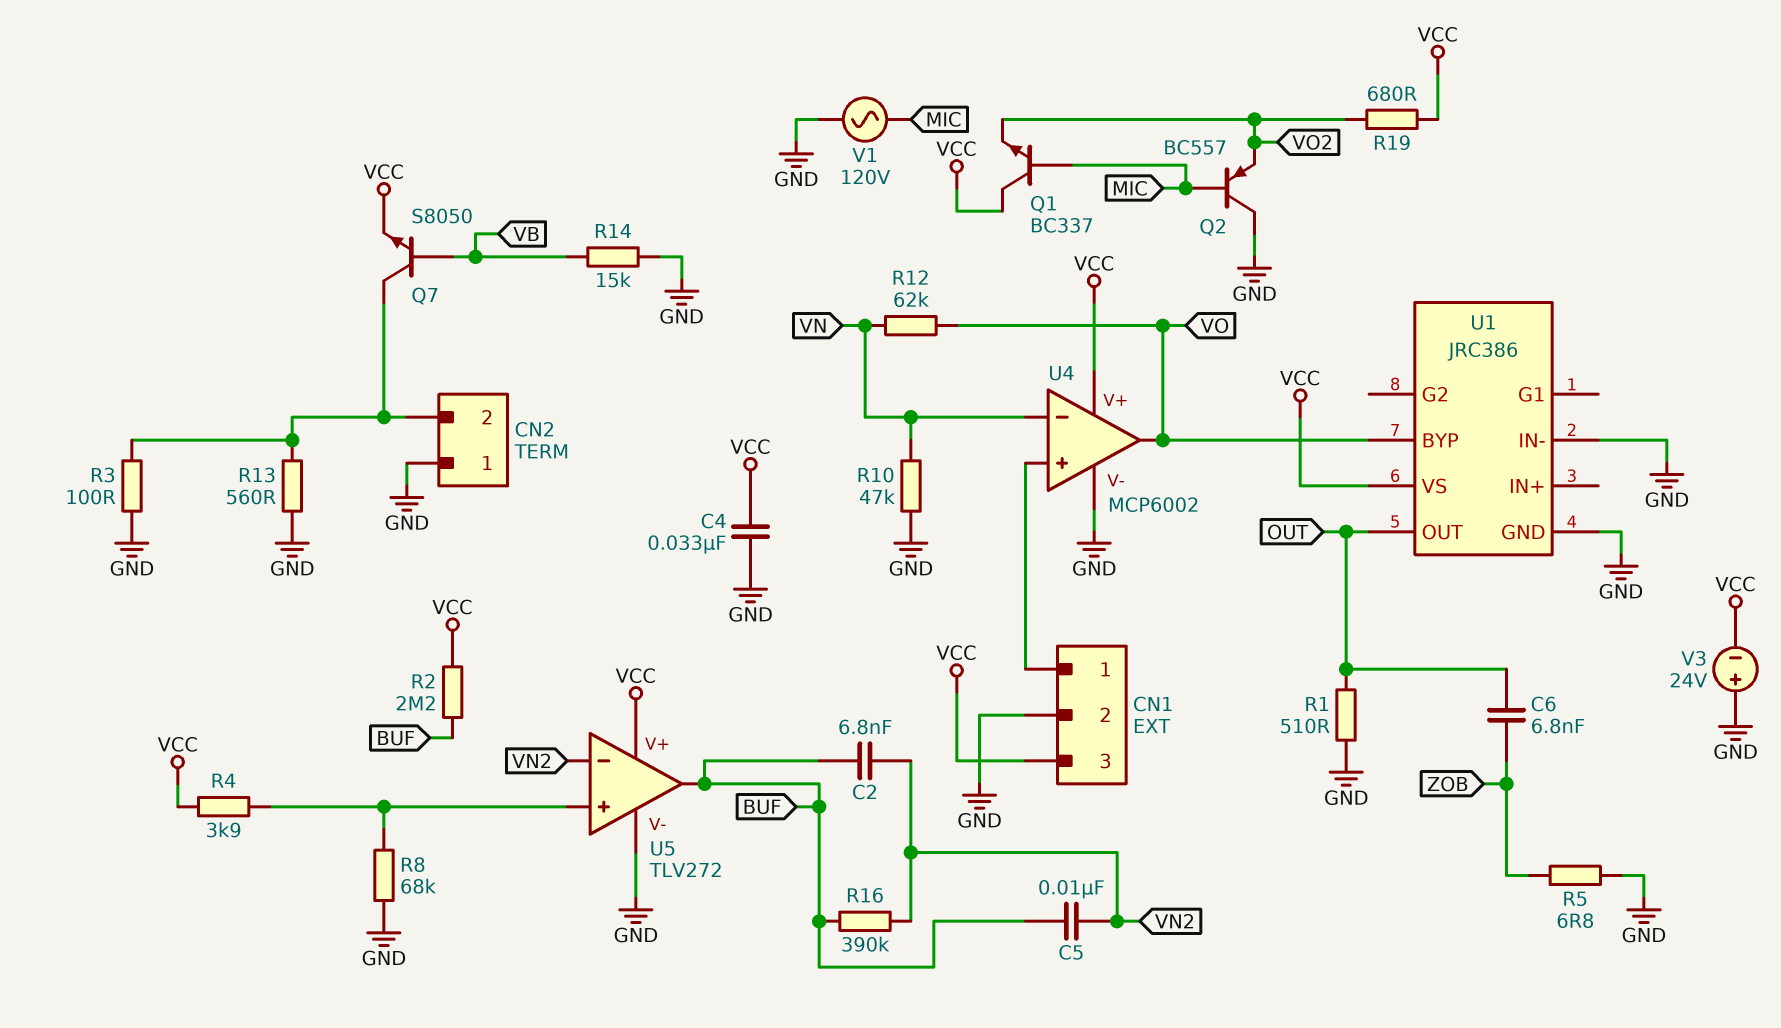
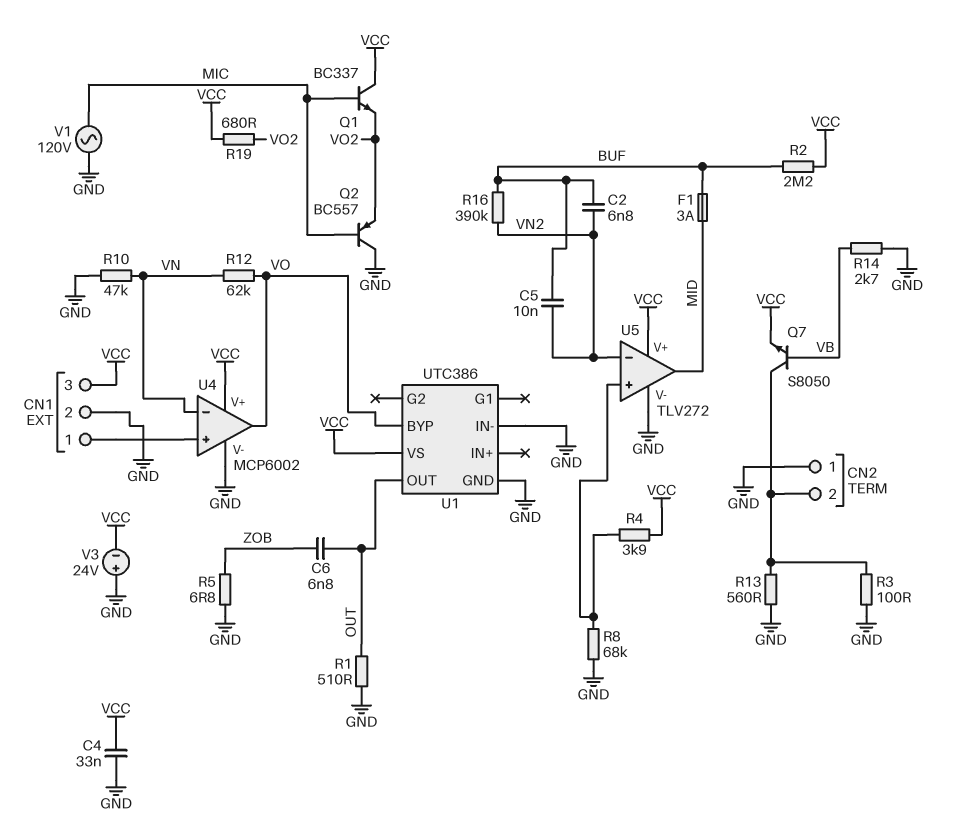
F1: none -> 3A (BUF, MID)
R14: 15k (GND, VB) -> 2.7k (GND, VB)
U1: JRC386 -> UTC386
U5 pin out: BUF -> MID

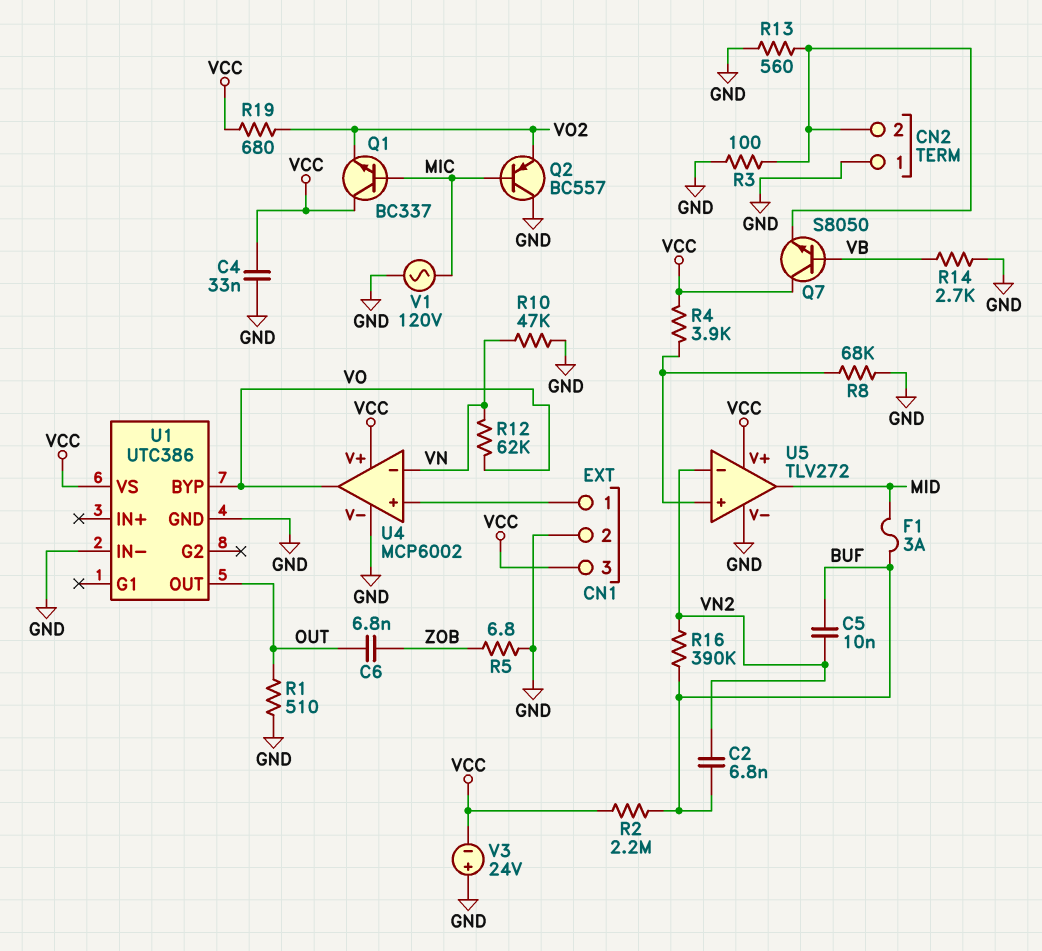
Q7: NPN S8050 (B VB, C CN2/2, E VCC) -> NPN S8050 (B VB, C VCC, E CN2/2)

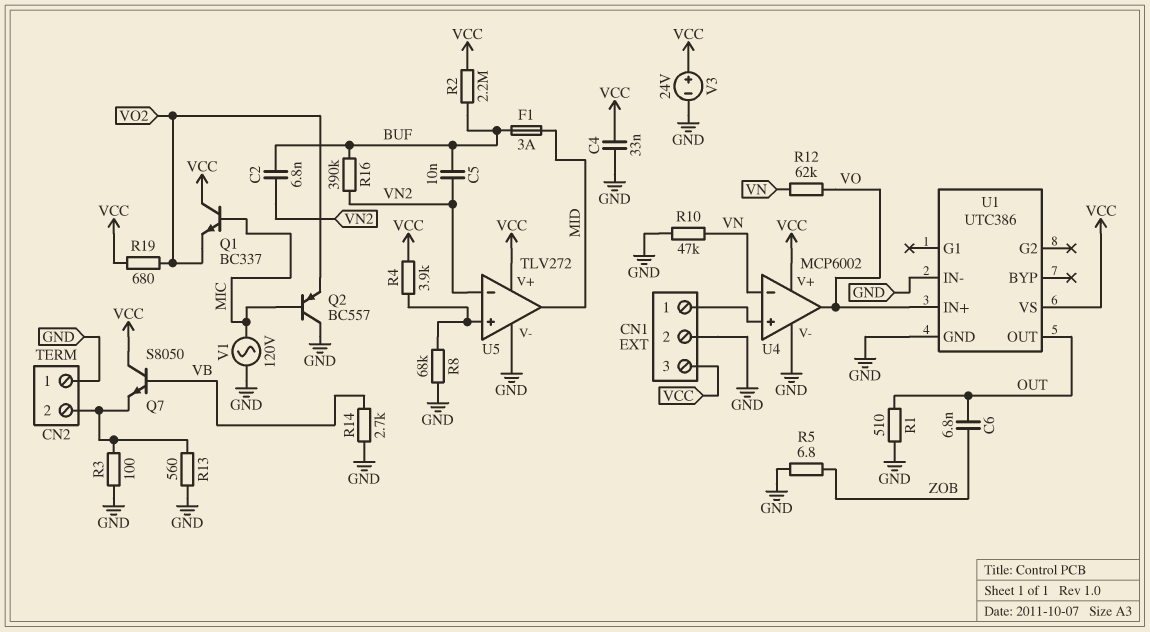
U1 pin BYP: VO -> none
U1 pin IN+: none -> VO
V3: 24V (plus GND, minus VCC) -> 24V (plus VCC, minus GND)

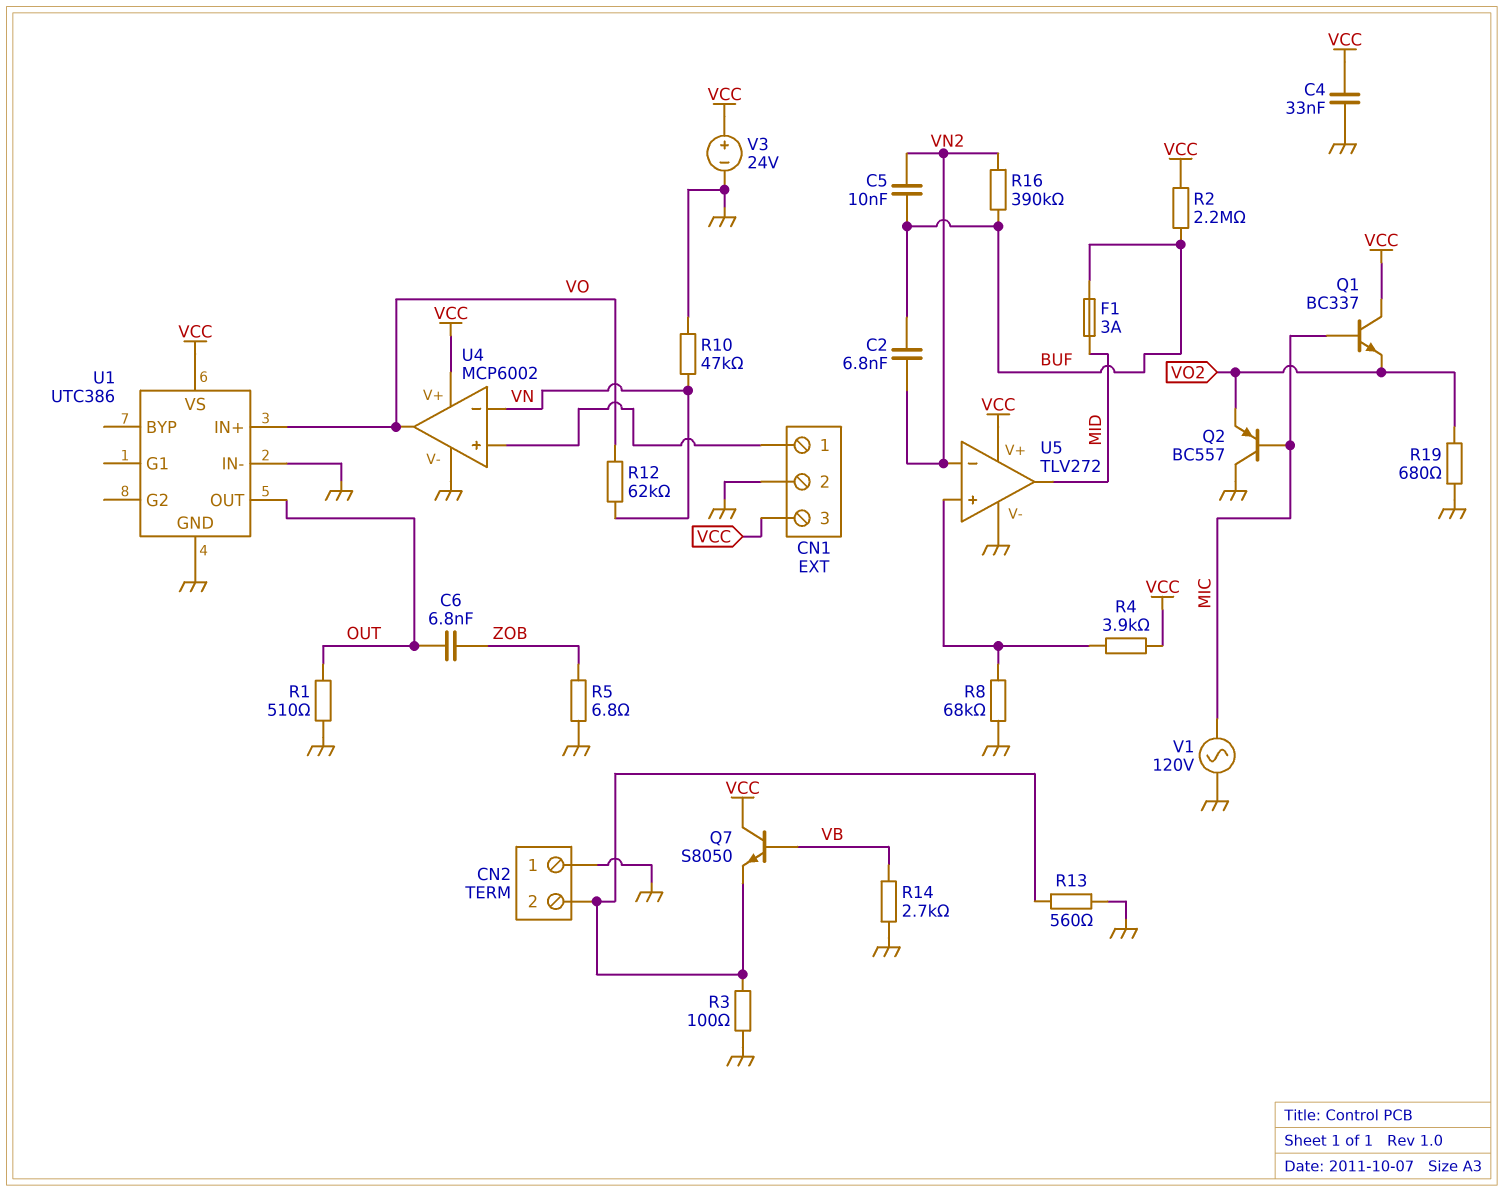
R19: 680 (VCC, VO2) -> 680 (GND, VO2)

